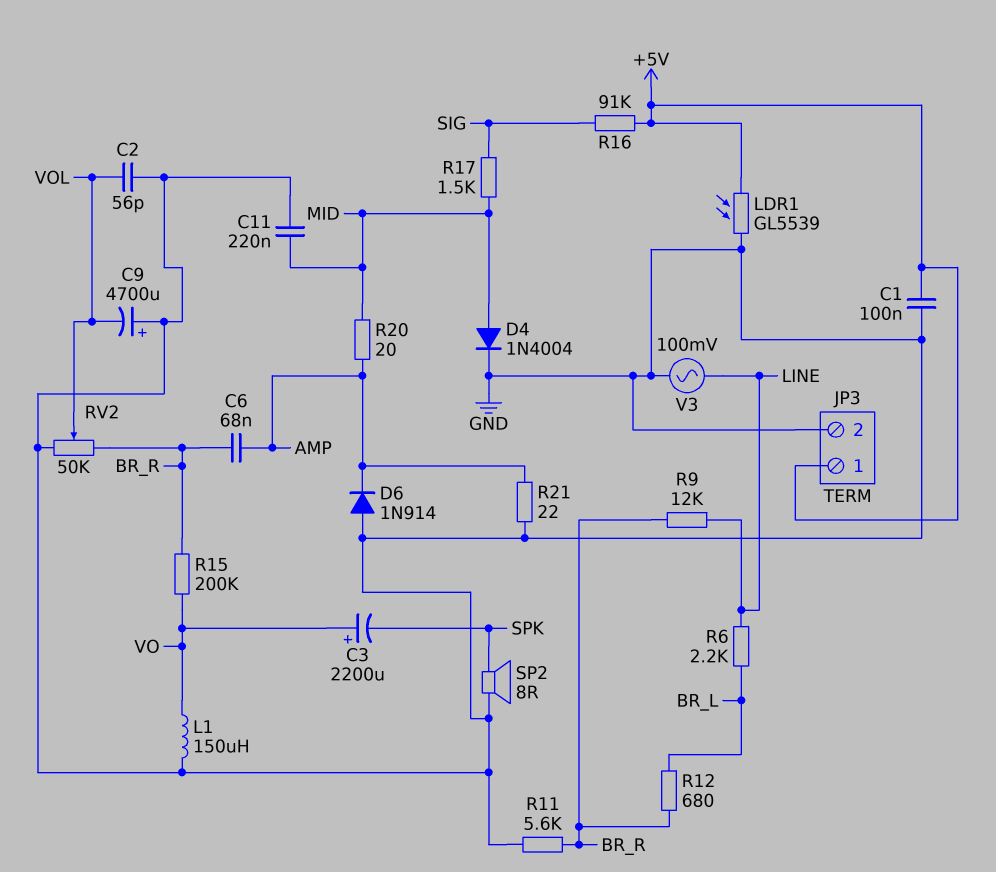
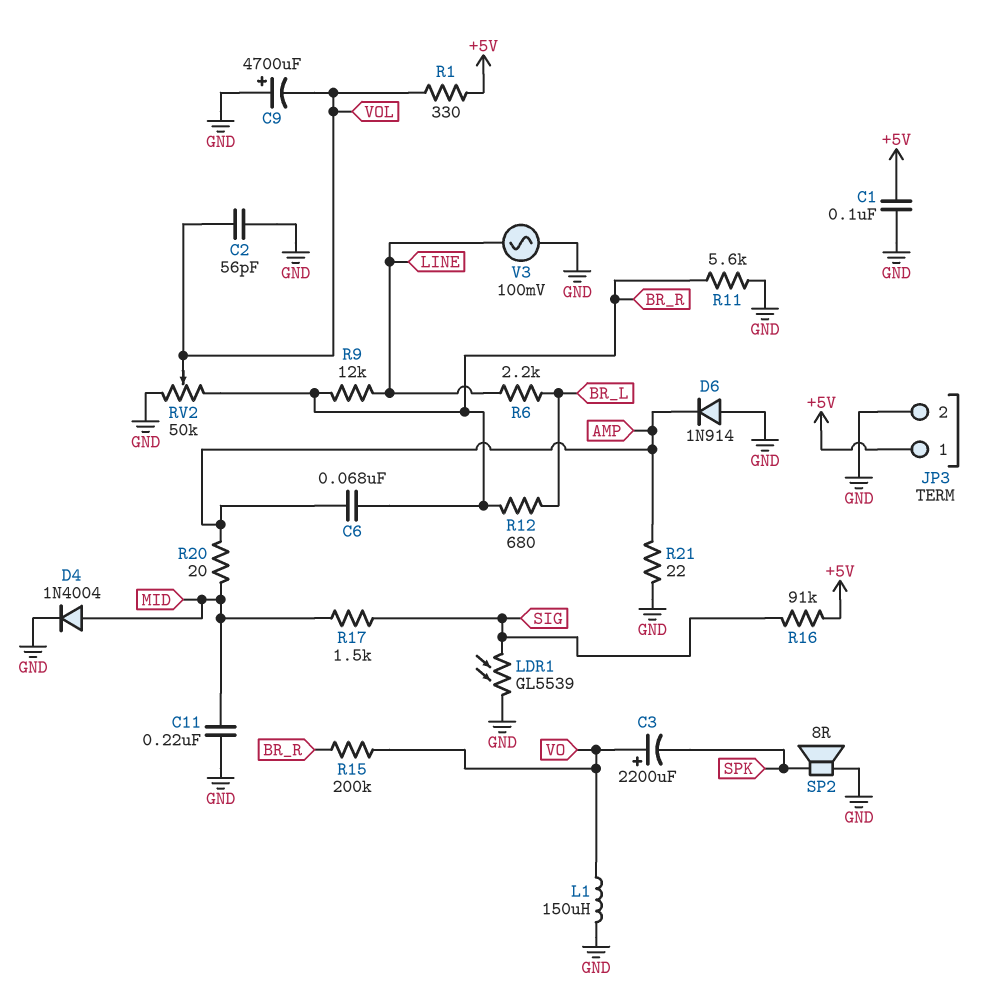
LDR1: GL5539 (+5V, GND) -> GL5539 (GND, SIG)
R1: none -> 330 (+5V, VOL)

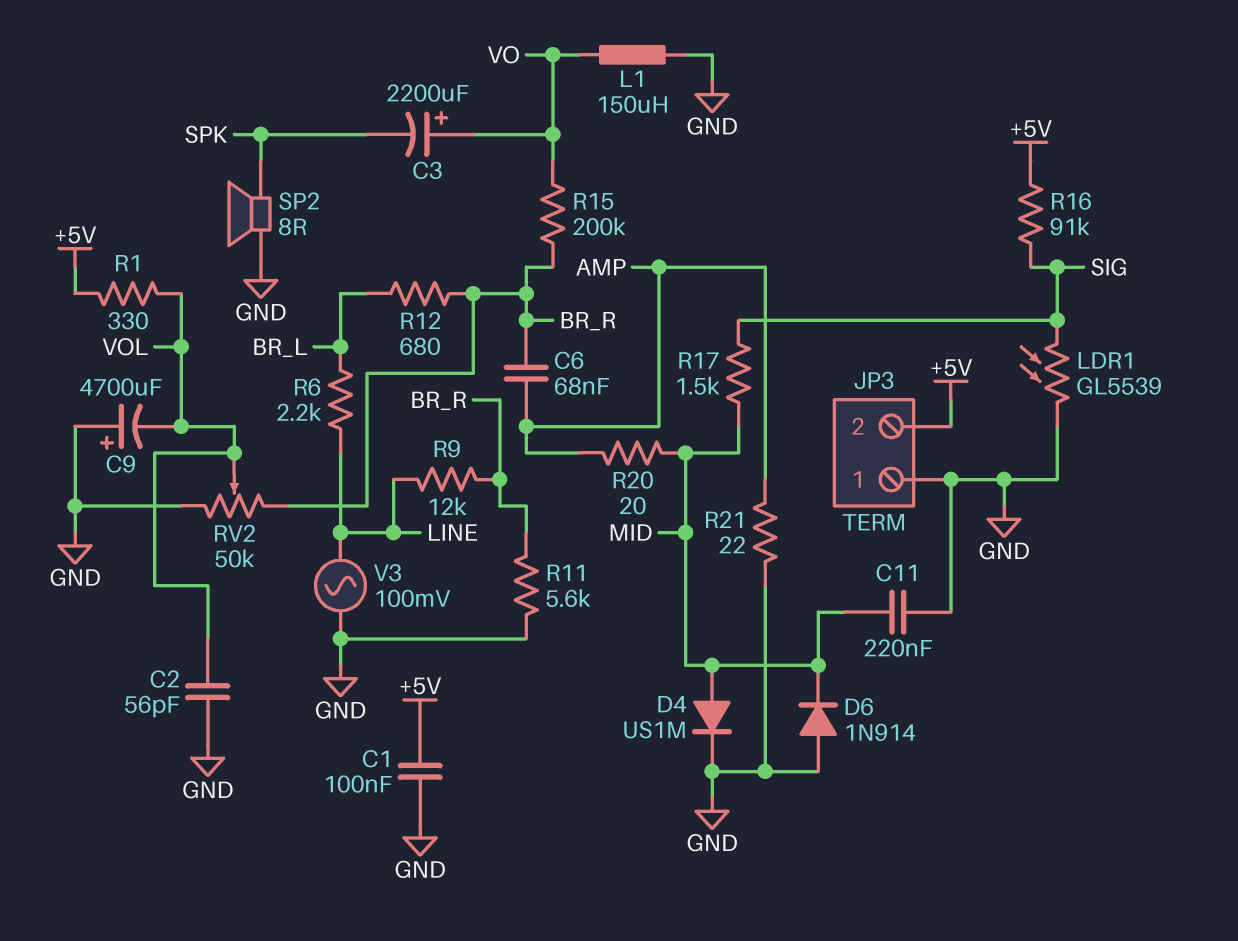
D4: diode 1N4004 (A MID, K GND) -> diode US1M (A MID, K GND)
D6: diode 1N914 (A GND, K AMP) -> diode 1N914 (A GND, K MID)
JP3 pin 1: +5V -> GND
JP3 pin 2: GND -> +5V

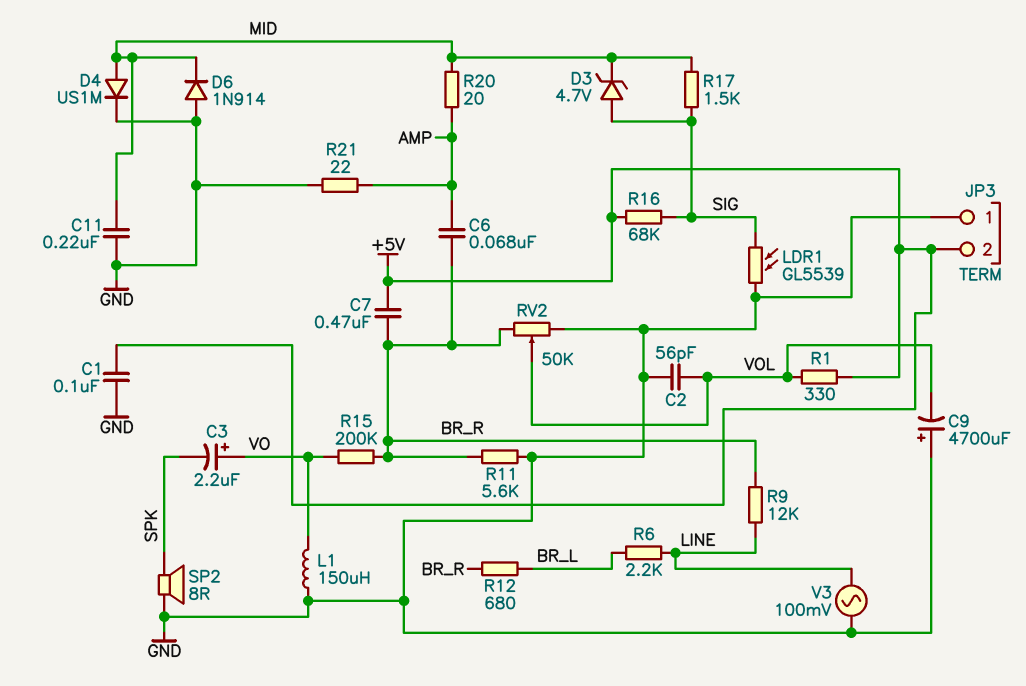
C3: 2200uF (plus VO, minus SPK) -> 2.2uF (plus VO, minus SPK)
C7: none -> 470nF (+5V, BR_R)
D3: none -> zener 4.7V (A SIG, K MID)
R16: 91k (+5V, SIG) -> 68k (+5V, SIG)

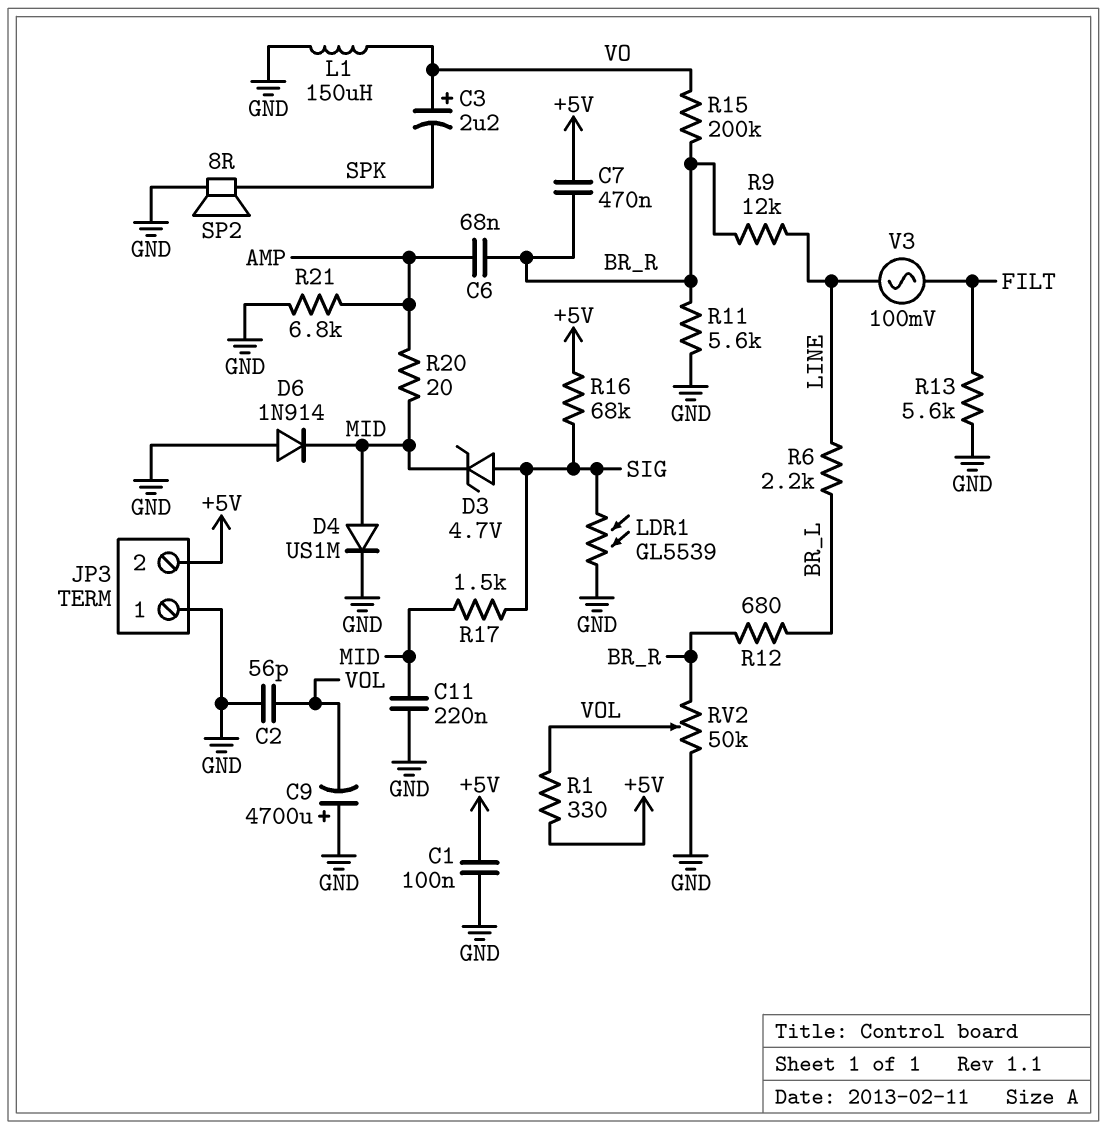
R13: none -> 5.6k (FILT, GND)
R21: 22 (AMP, GND) -> 6.8k (AMP, GND)
V3: AC 100mV (GND, LINE) -> AC 100mV (FILT, LINE)

